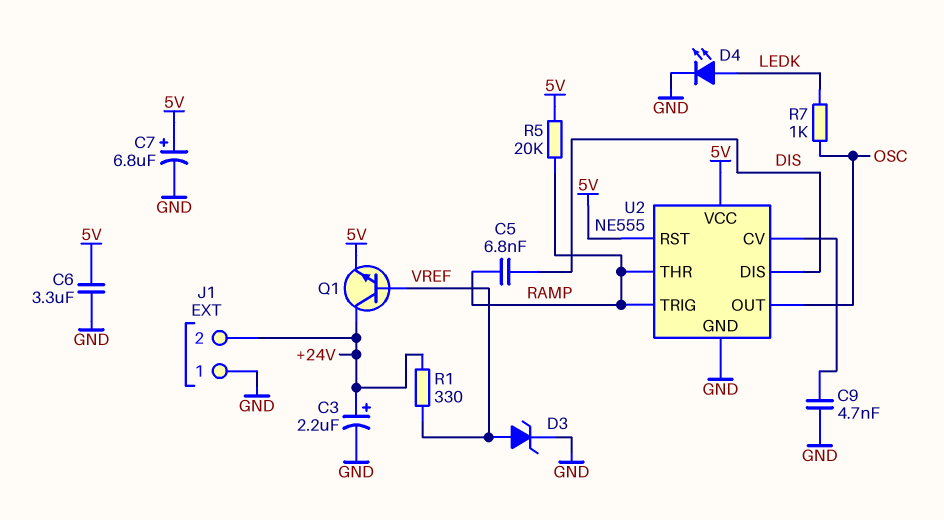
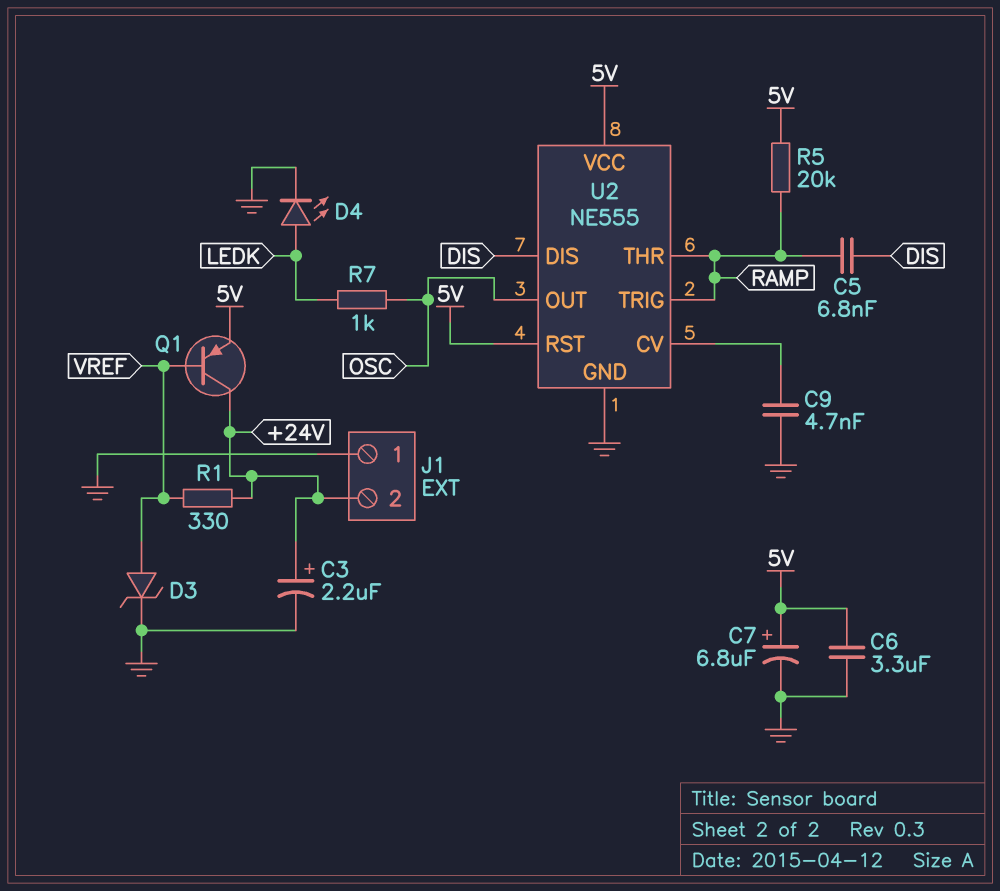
Q1: NPN (B VREF, C +24V, E 5V) -> PNP (B VREF, C +24V, E 5V)

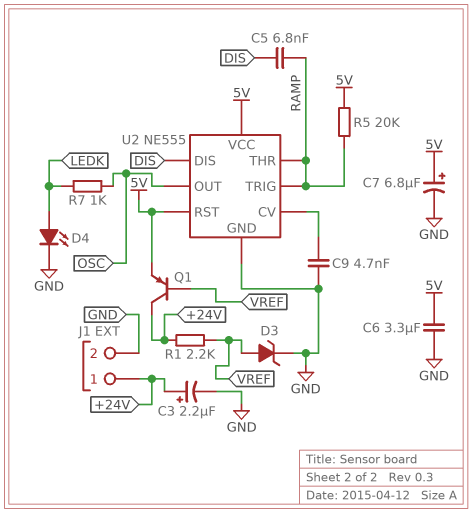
J1 pin 1: GND -> +24V
J1 pin 2: +24V -> GND
R1: 330 (+24V, VREF) -> 2.2k (+24V, VREF)

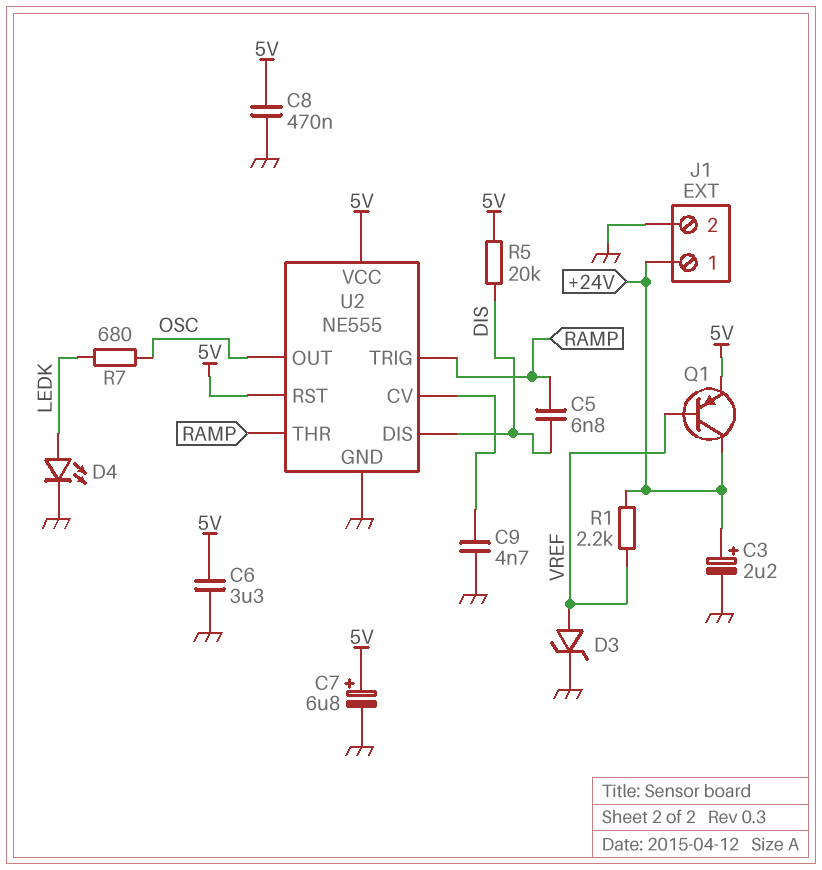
C8: none -> 470nF (5V, GND)
R5: 20k (5V, RAMP) -> 20k (5V, DIS)
R7: 1k (LEDK, OSC) -> 680 (LEDK, OSC)

